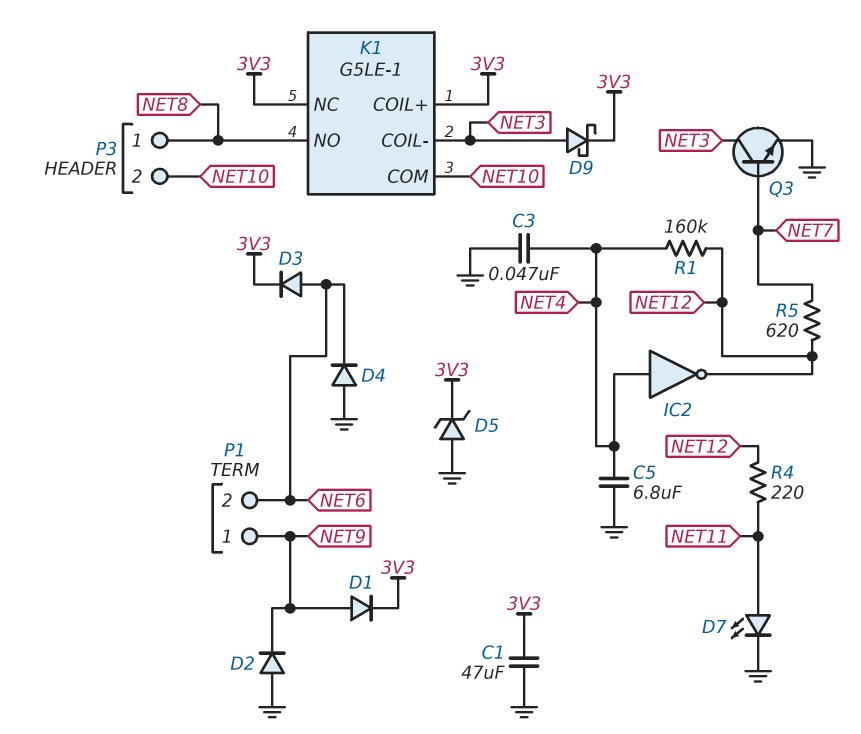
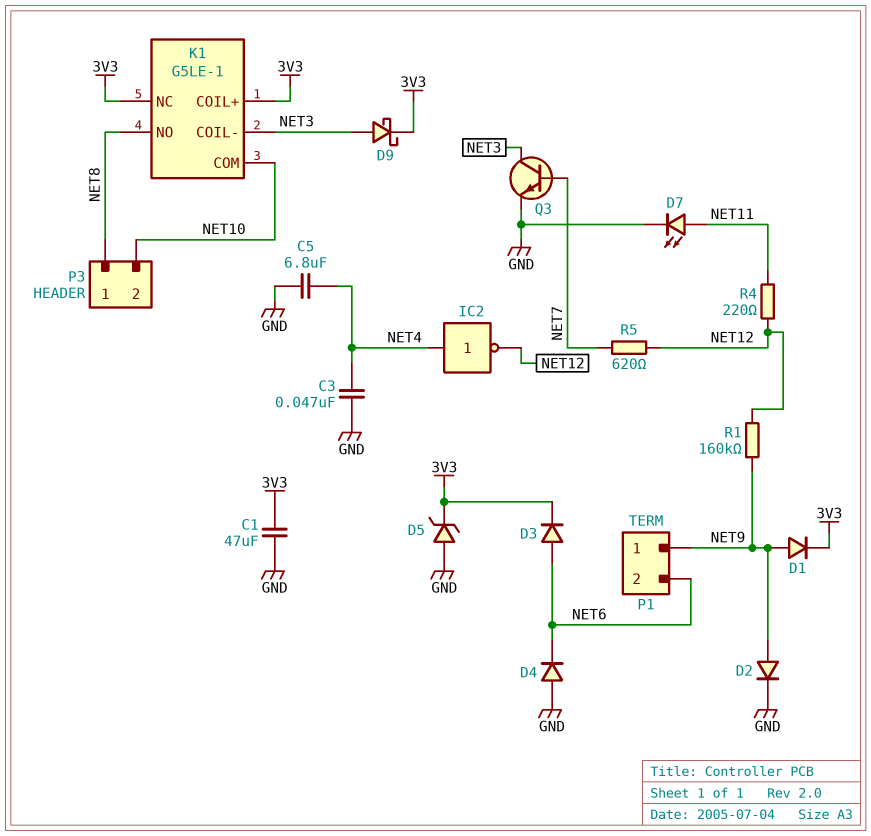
D2: diode (A GND, K NET9) -> diode (A NET9, K GND)
R1: 160k (NET4, NET12) -> 160k (NET9, NET12)

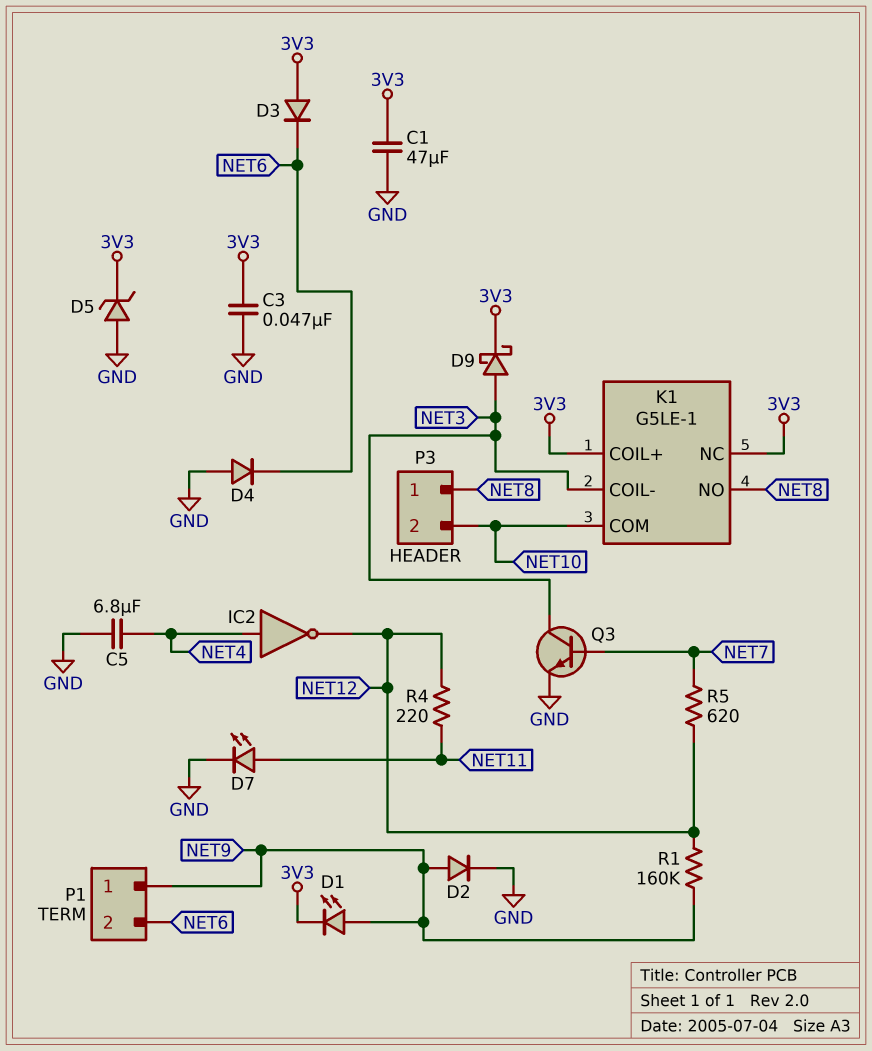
C3: 47nF (GND, NET4) -> 47nF (3V3, GND)
D1: diode (A NET9, K 3V3) -> LED (A NET9, K 3V3)
D3: diode (A NET6, K 3V3) -> diode (A 3V3, K NET6)

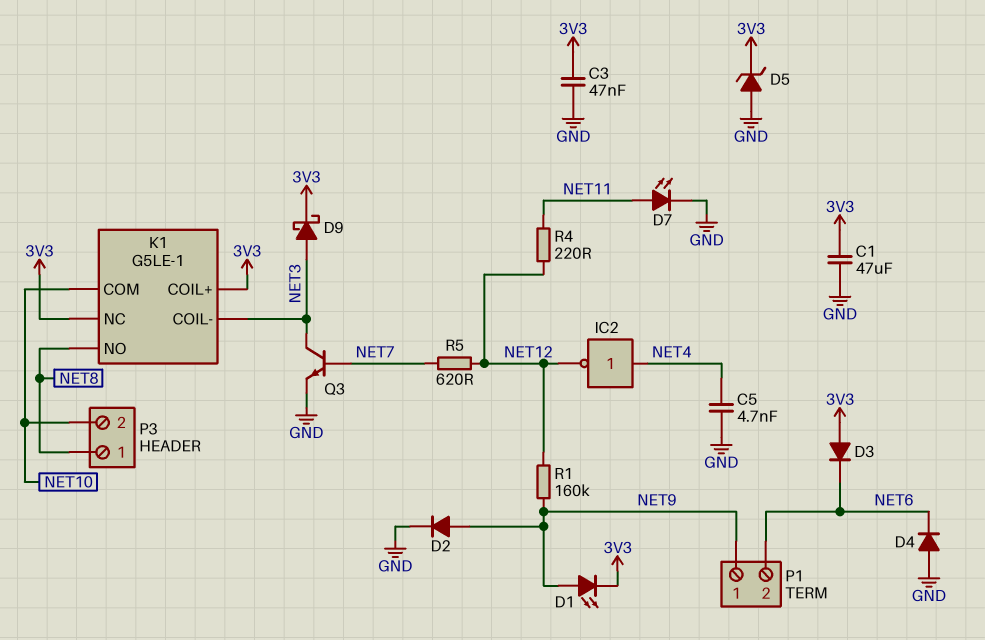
C5: 6.8uF (GND, NET4) -> 4.7nF (GND, NET4)

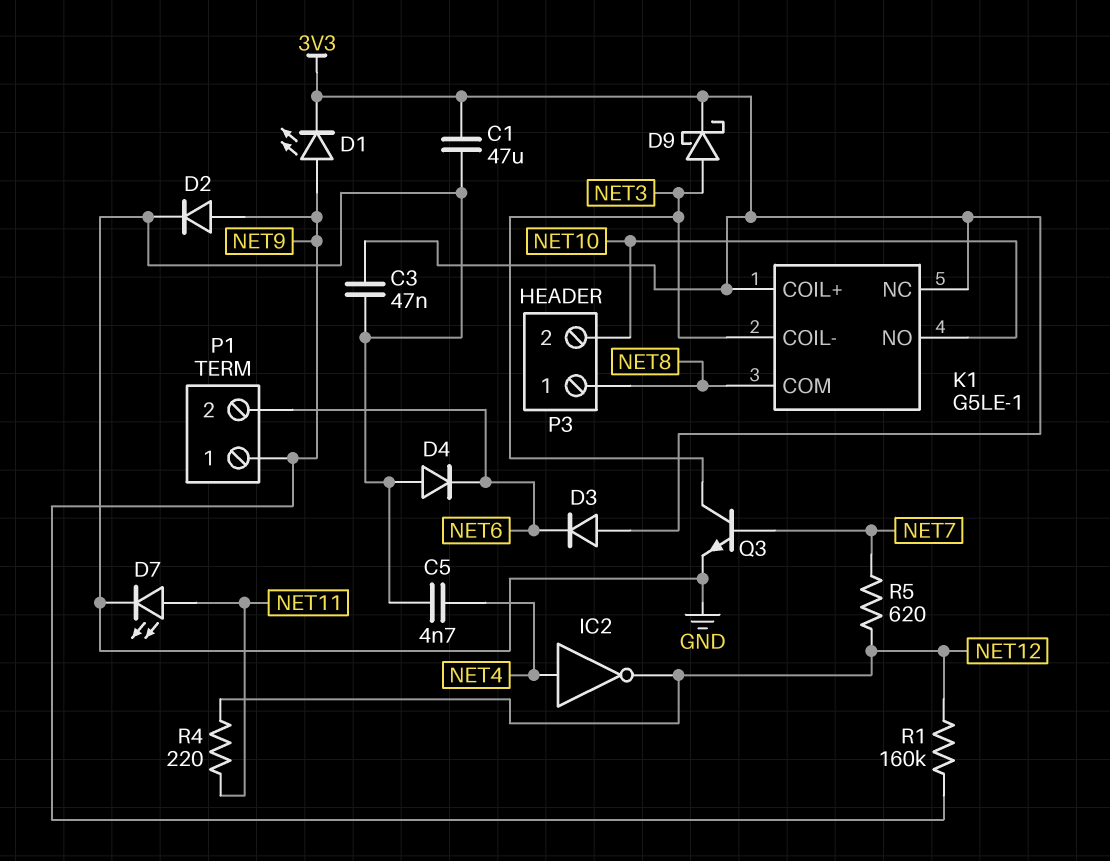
D5: zener (A GND, K 3V3) -> none
K1 pin COM: NET10 -> NET8
K1 pin NO: NET8 -> NET10

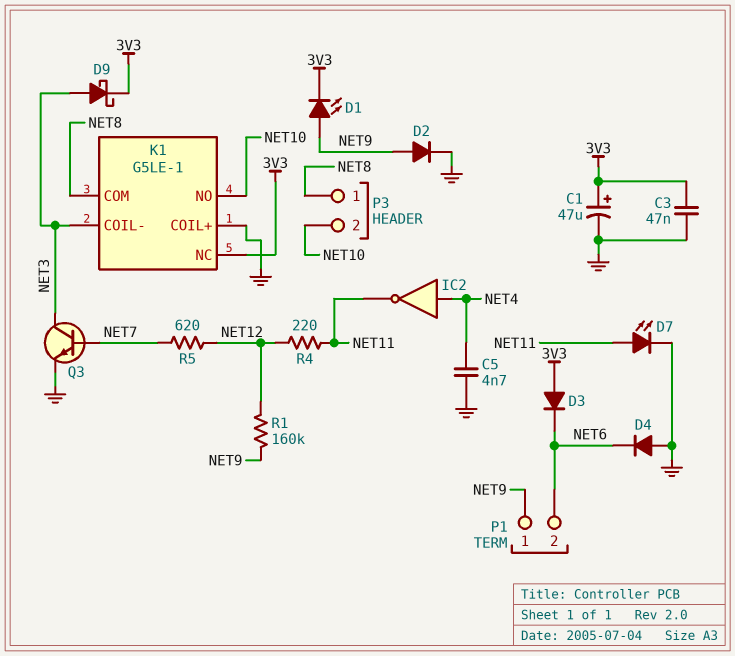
C1: 47uF (3V3, GND) -> 47uF (plus 3V3, minus GND)
IC2: NOT (in NET4, out NET12) -> NOT (in NET4, out NET11)
K1 pin COIL+: 3V3 -> GND

